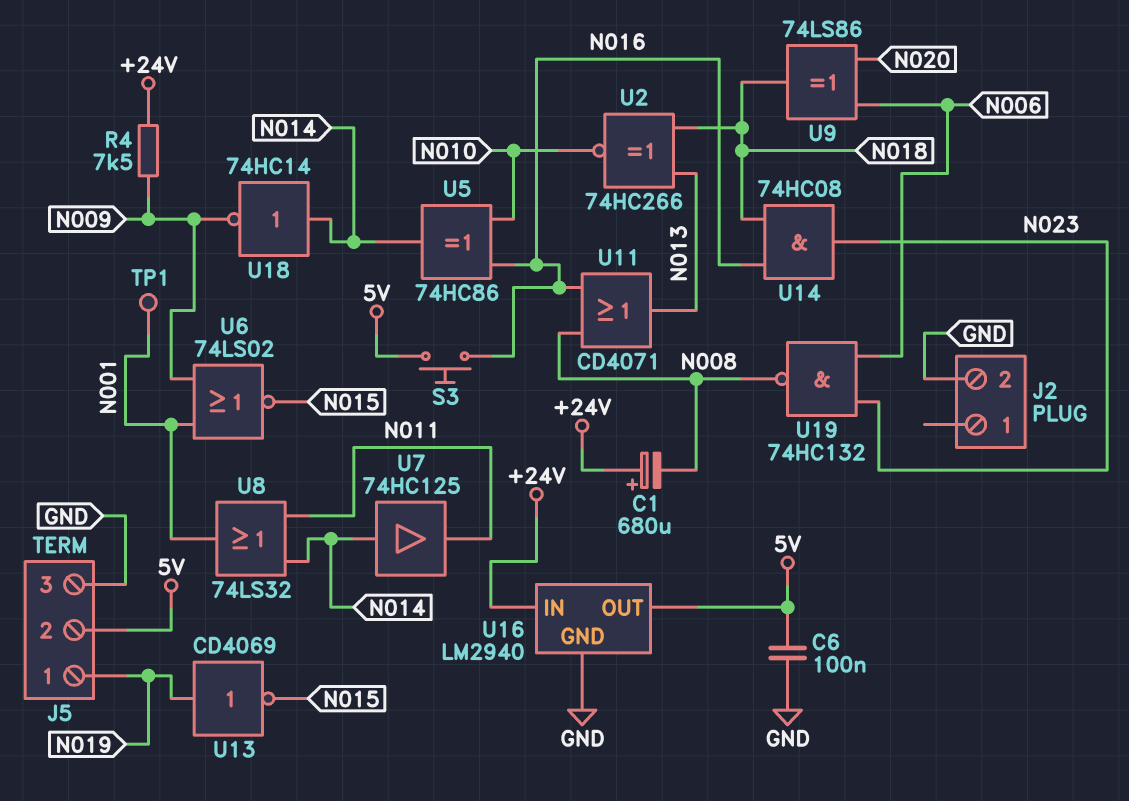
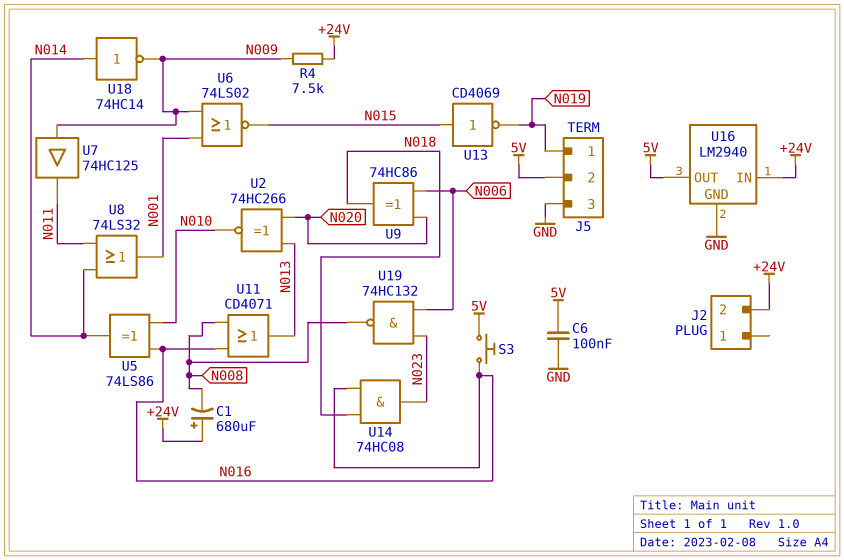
J2 pin 2: GND -> +24V
TP1: test point (N001) -> none
U2: XNOR 74HC266 (in N013, in N018, out N010) -> XNOR 74HC266 (in N013, in N020, out N010)
U5: XOR 74HC86 (in N010, in N016, out N014) -> XOR 74LS86 (in N010, in N016, out N014)
U7: buffer 74HC125 (in N014, out N011) -> buffer 74HC125 (in N009, out N011)
U9: XOR 74LS86 (in N006, in N020, out N018) -> XOR 74HC86 (in N006, in N020, out N018)
U13: NOT CD4069 (in N019, out N015) -> NOT CD4069 (in N015, out N019)

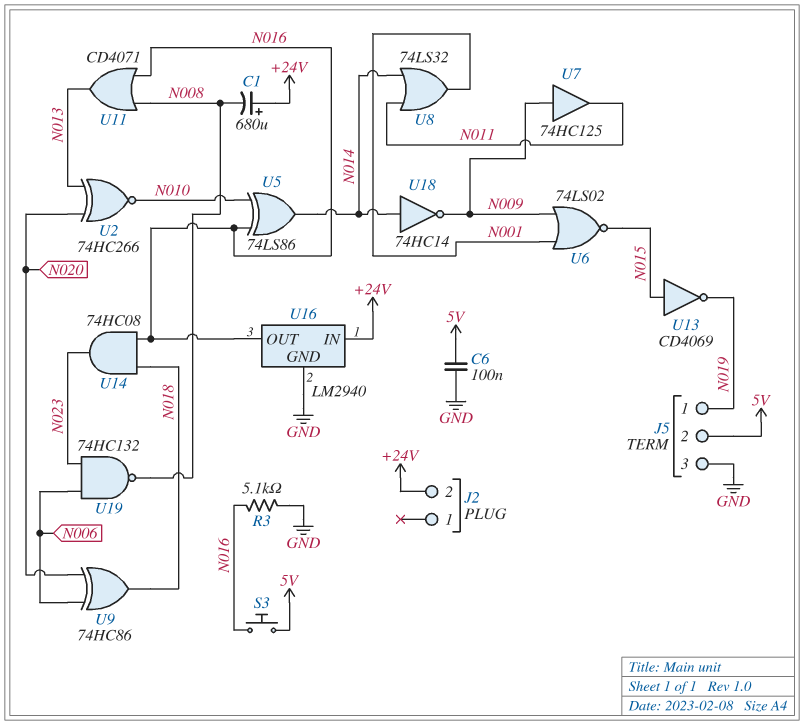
R3: none -> 5.1k (GND, N016)
R4: 7.5k (+24V, N009) -> none
U16 pin OUT: 5V -> N016

